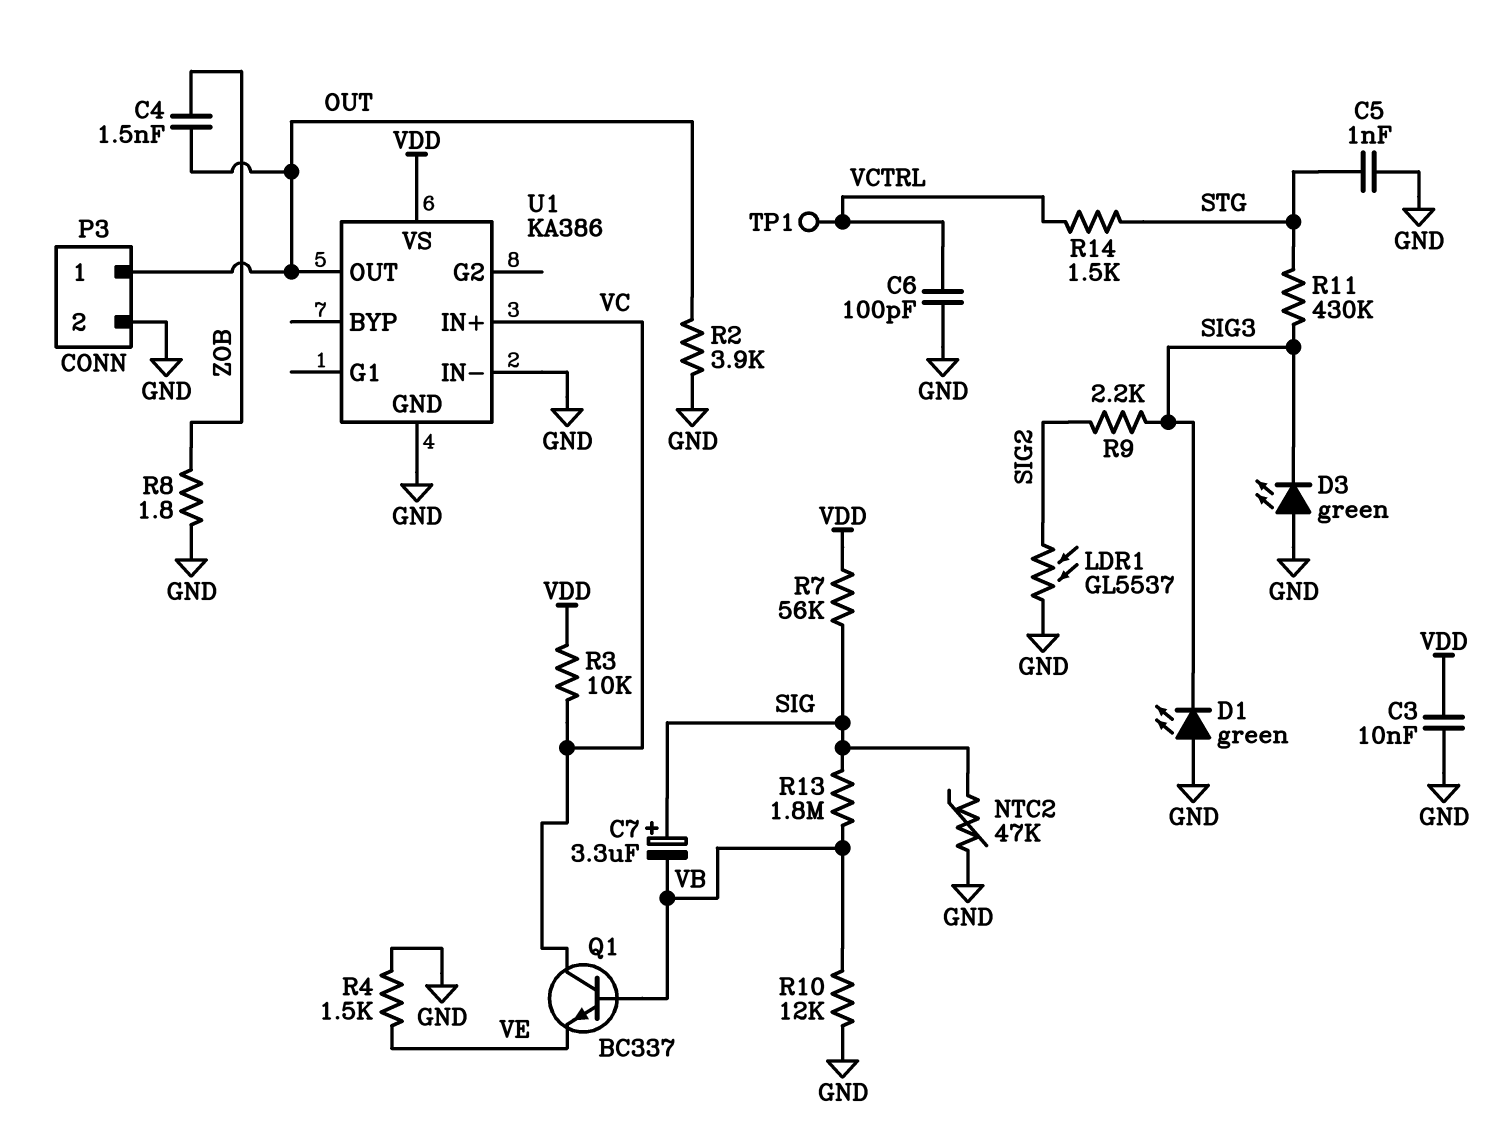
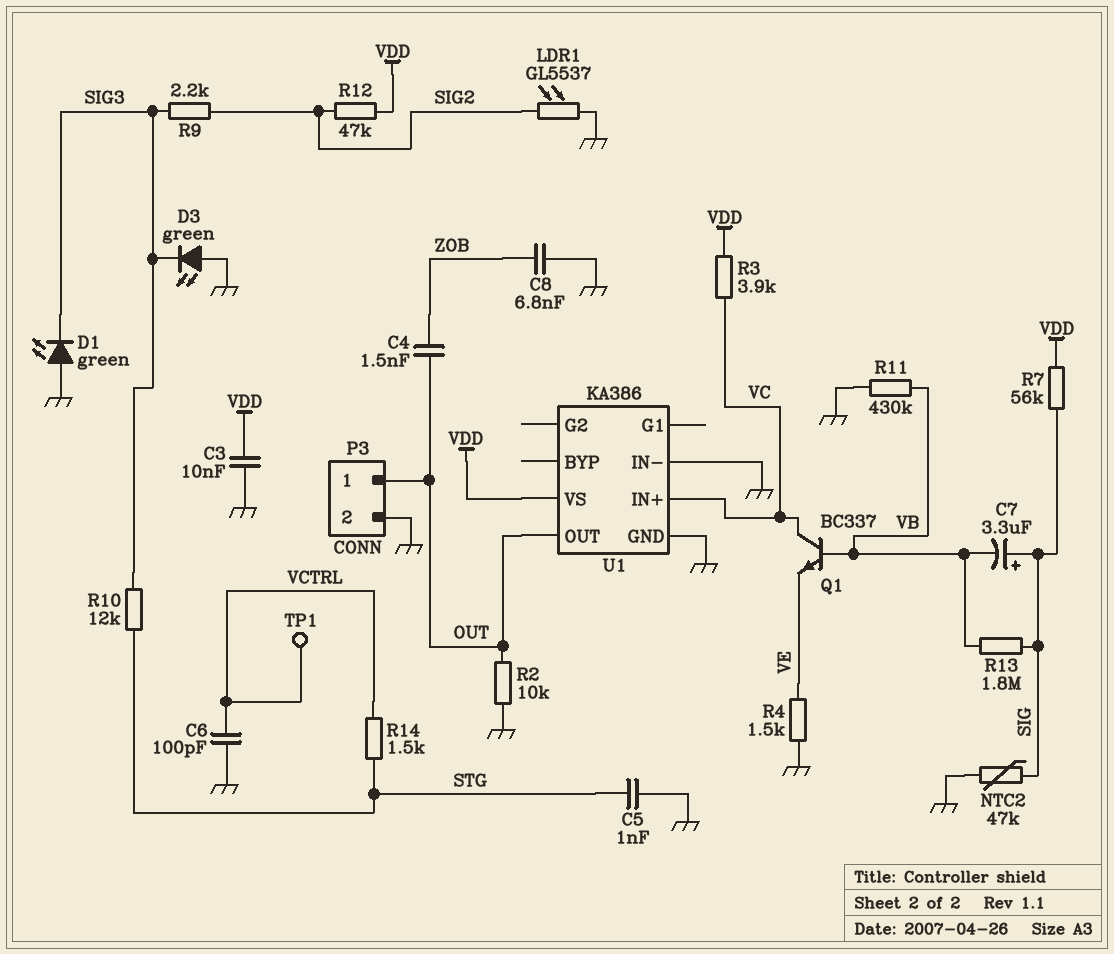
C8: none -> 6.8nF (GND, ZOB)
R2: 3.9k (GND, OUT) -> 10k (GND, OUT)
R3: 10k (VC, VDD) -> 3.9k (VC, VDD)
R8: 1.8 (GND, ZOB) -> none
R10: 12k (GND, VB) -> 12k (SIG3, STG)
R11: 430k (SIG3, STG) -> 430k (GND, VB)
R12: none -> 47k (SIG2, VDD)

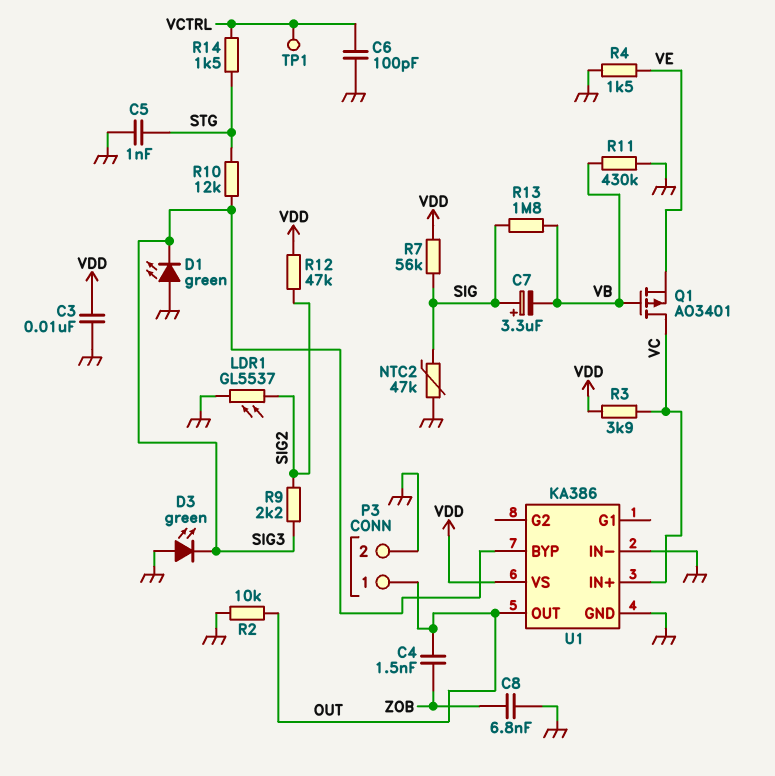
Q1: NPN BC337 (B VB, C VC, E VE) -> PMOS AO3401 (G VB, D VC, S VE)
U1 pin BYP: none -> SIG3

